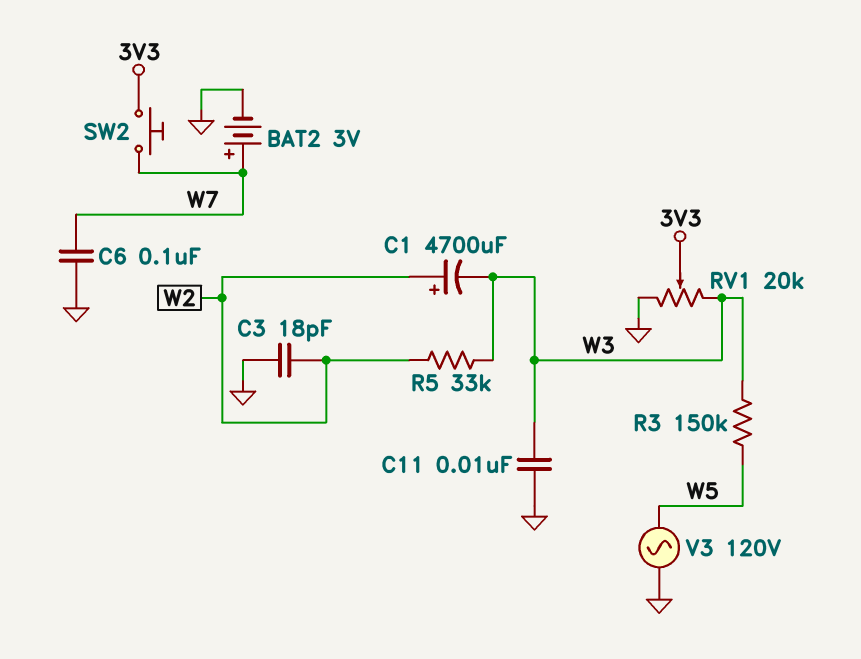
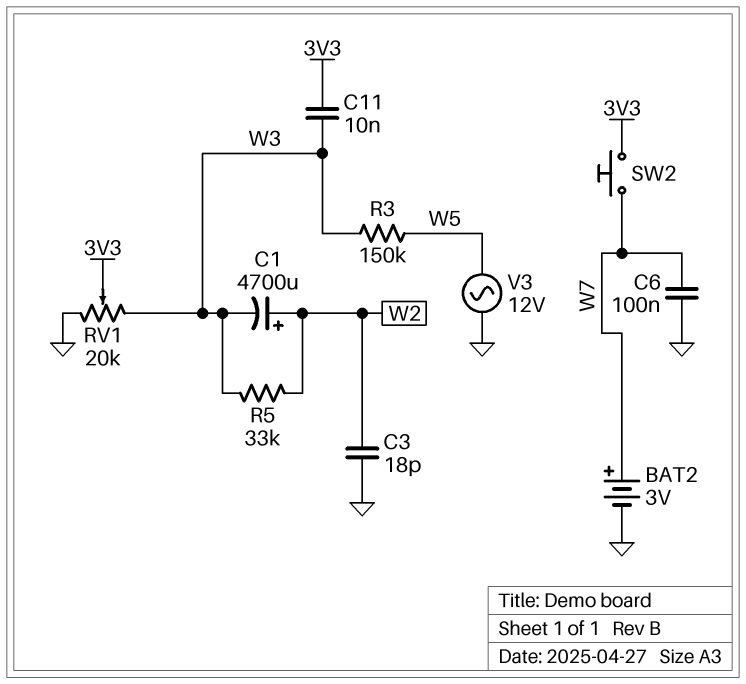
C11: 10nF (GND, W3) -> 10nF (3V3, W3)
V3: AC 120V (GND, W5) -> AC 12V (GND, W5)

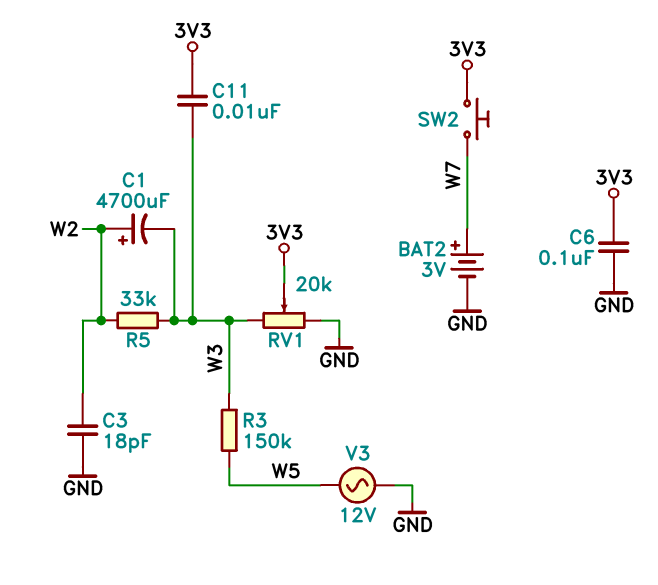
C6: 100nF (GND, W7) -> 100nF (3V3, GND)

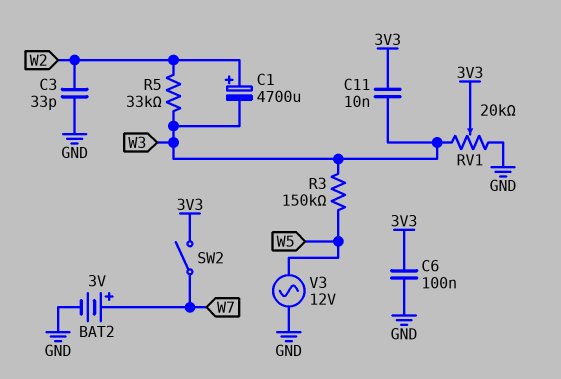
C3: 18pF (GND, W2) -> 33pF (GND, W2)
SW2: button (3V3, W7) -> switch (3V3, W7)

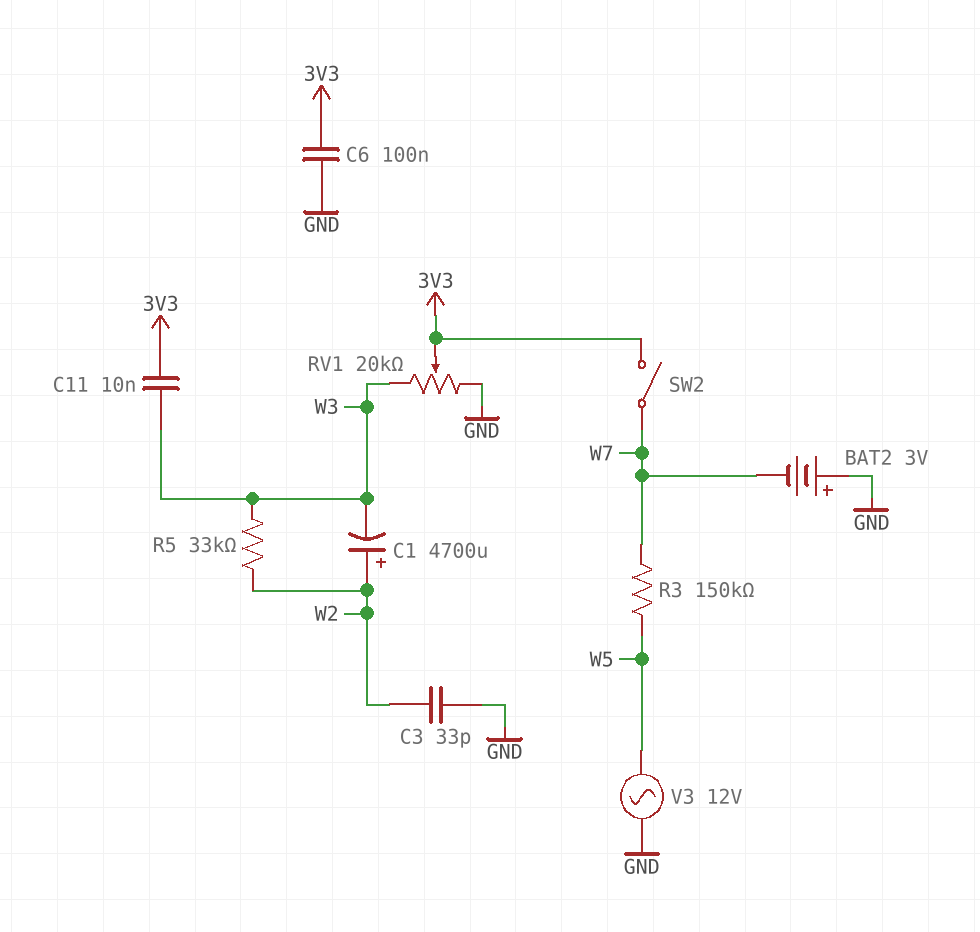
BAT2: 3V (plus W7, minus GND) -> 3V (plus GND, minus W7)
R3: 150k (W3, W5) -> 150k (W5, W7)

